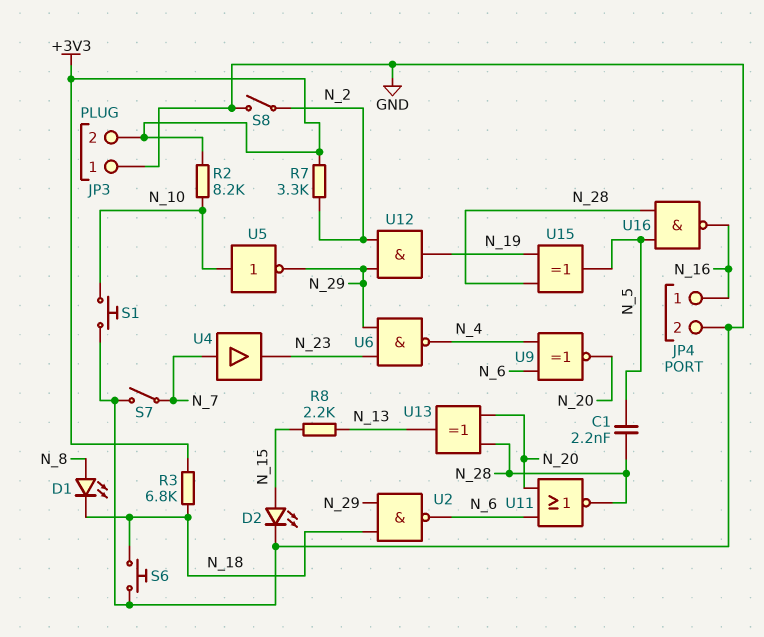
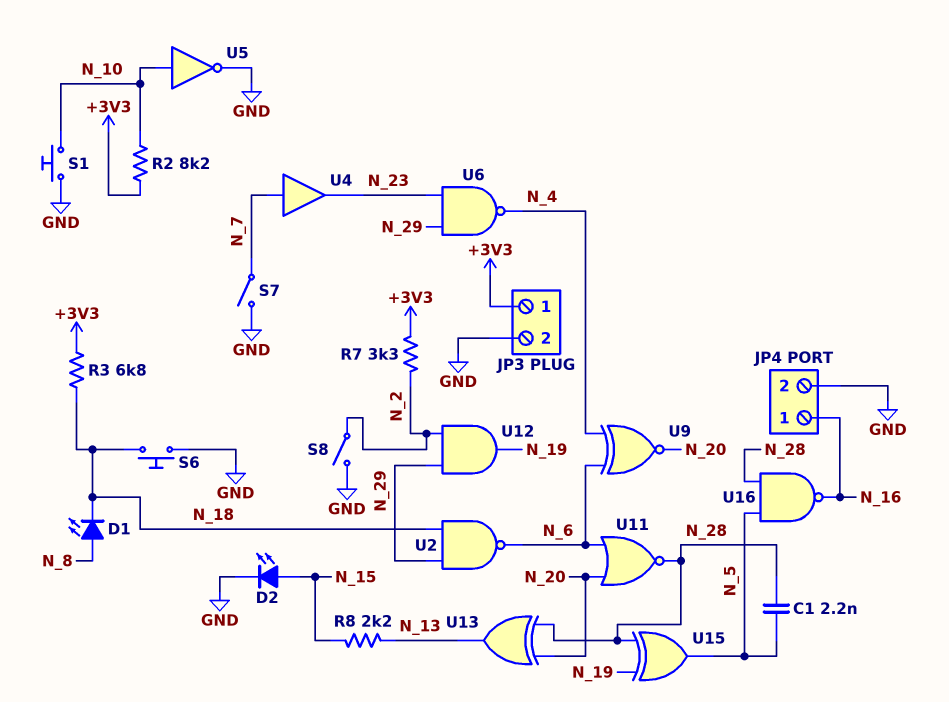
JP3 pin 1: GND -> +3V3
JP3 pin 2: +3V3 -> GND
U5: NOT (in N_10, out N_29) -> NOT (in N_10, out GND)

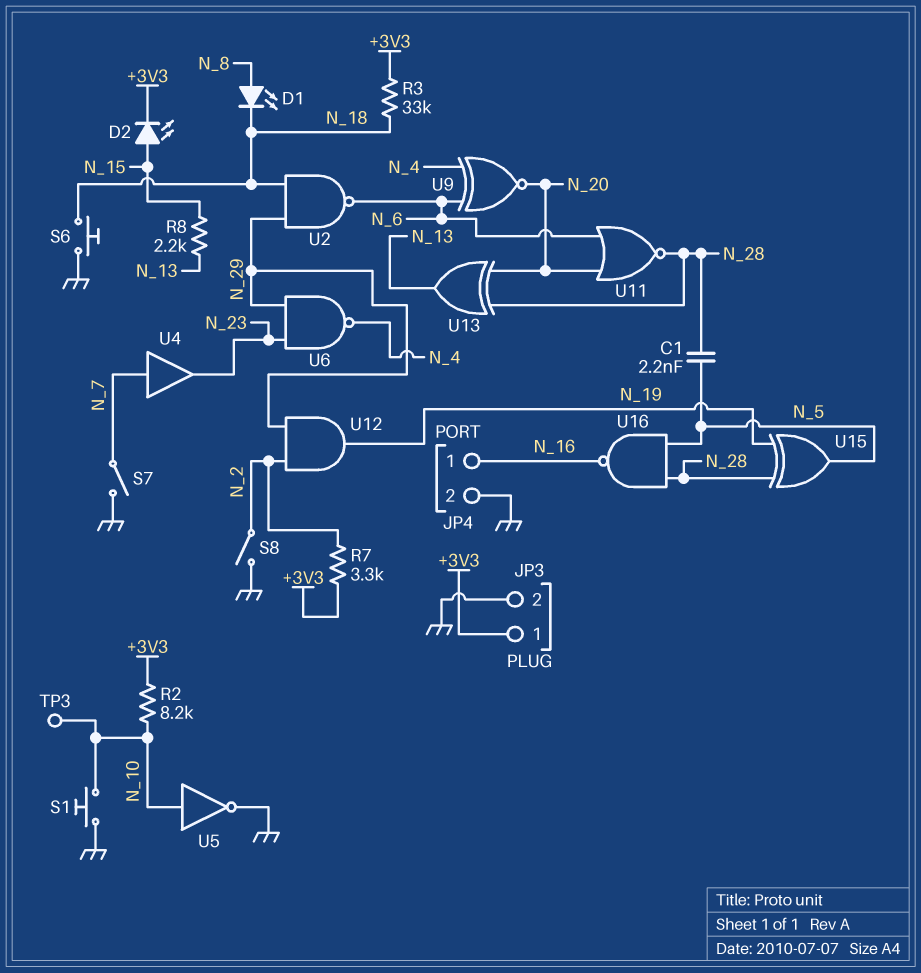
D2: LED (A N_15, K GND) -> LED (A N_15, K +3V3)
R3: 6.8k (+3V3, N_18) -> 33k (+3V3, N_18)
TP3: none -> test point (N_10)

